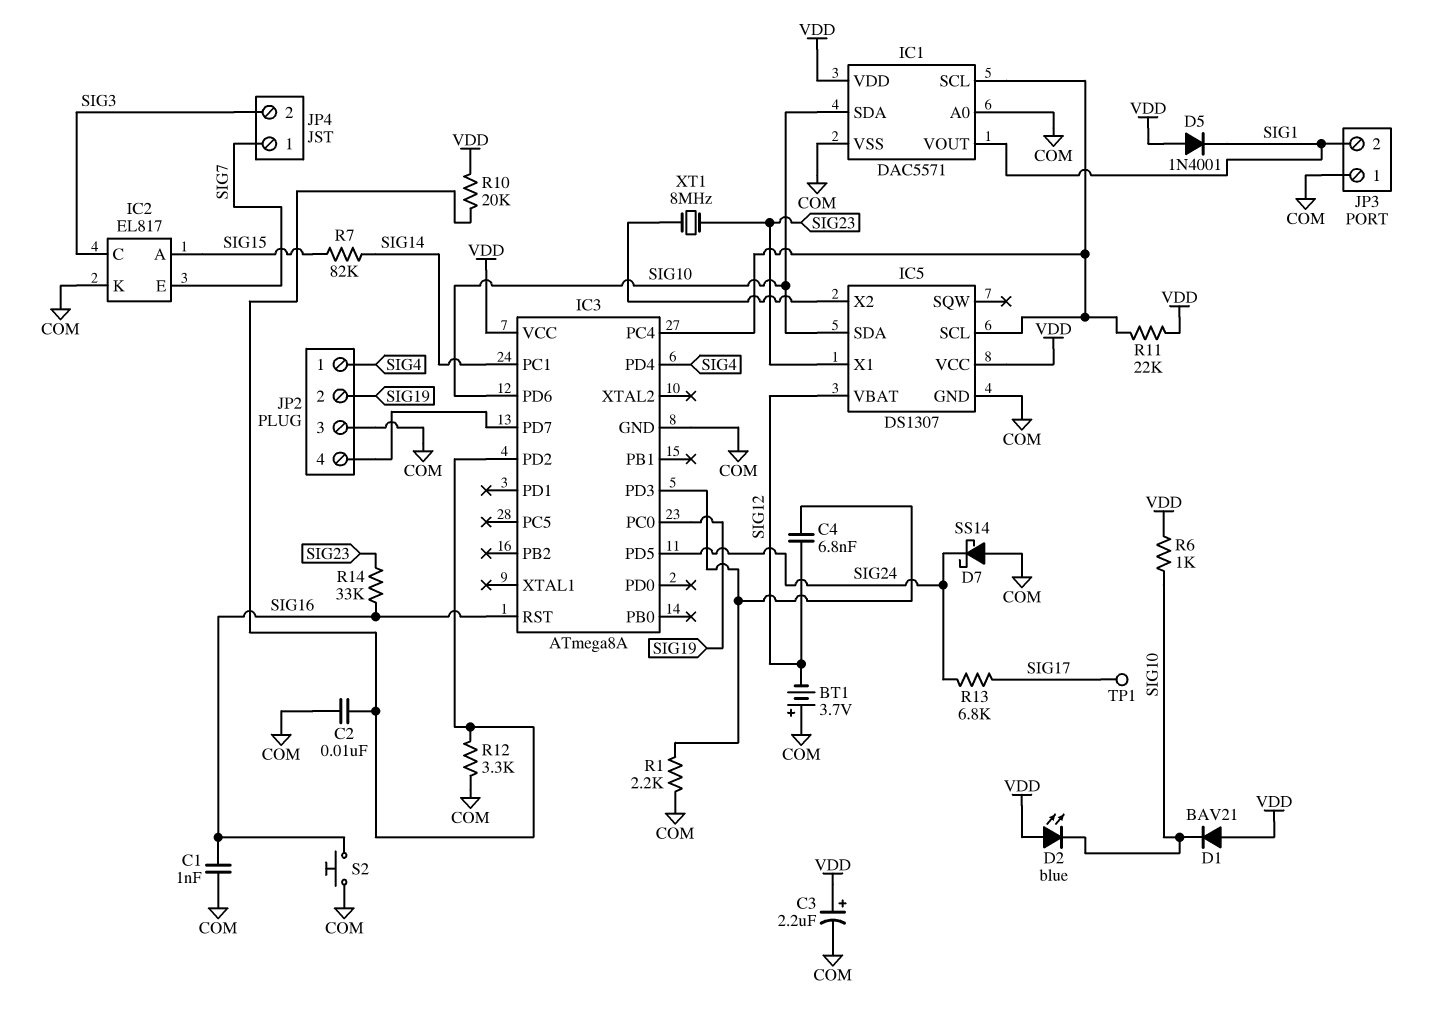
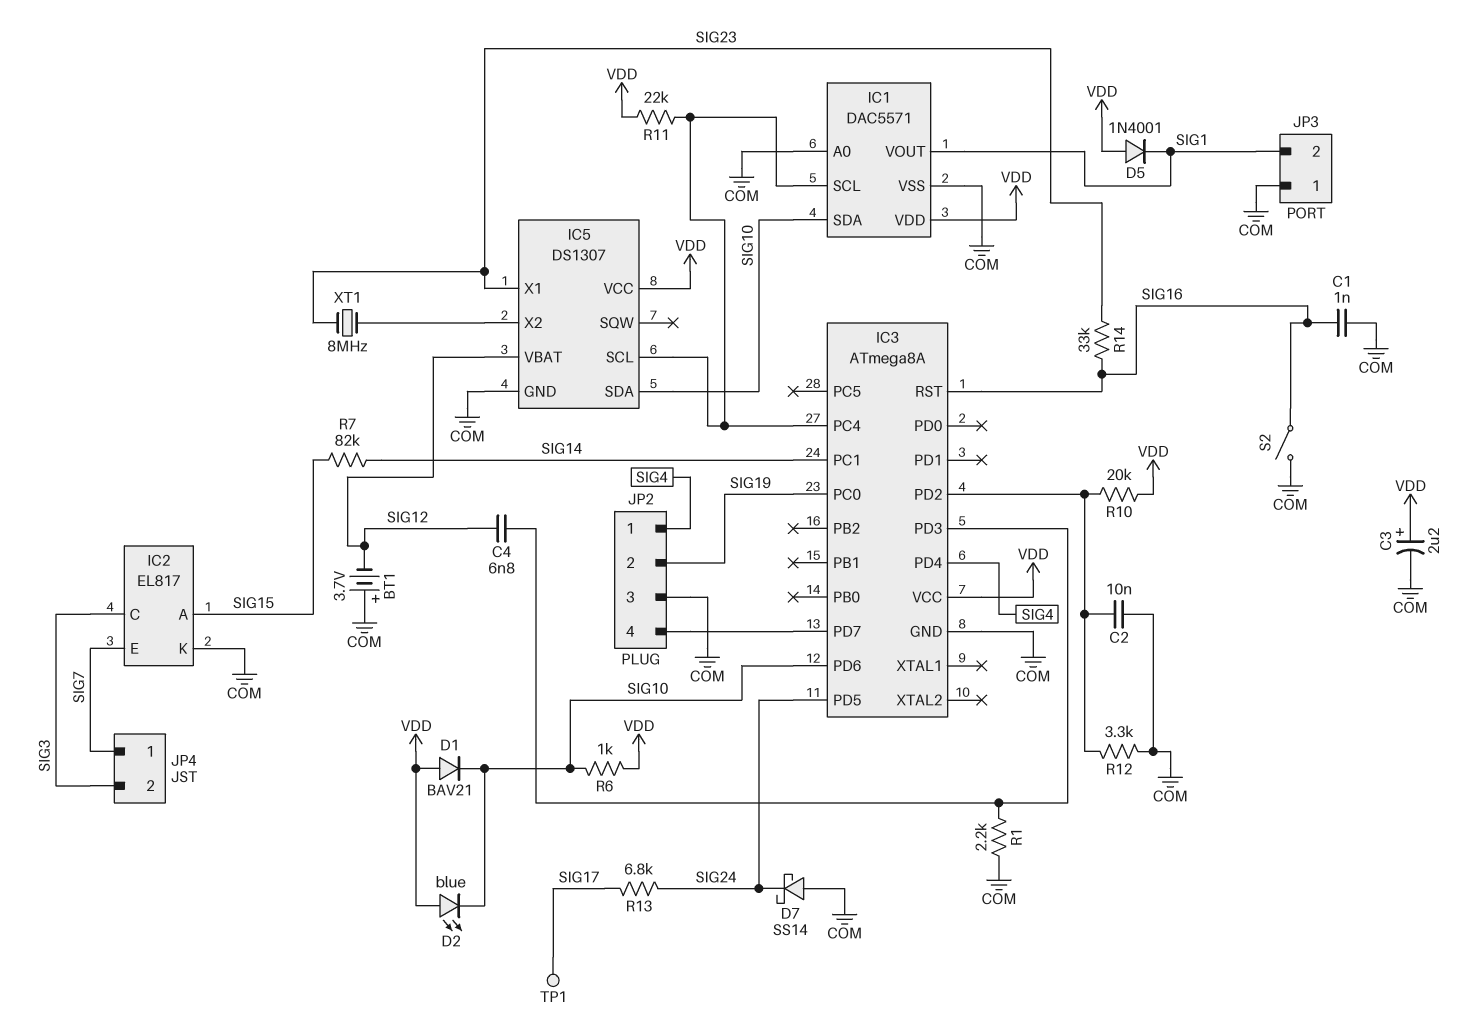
S2: button (COM, SIG16) -> switch (COM, SIG16)

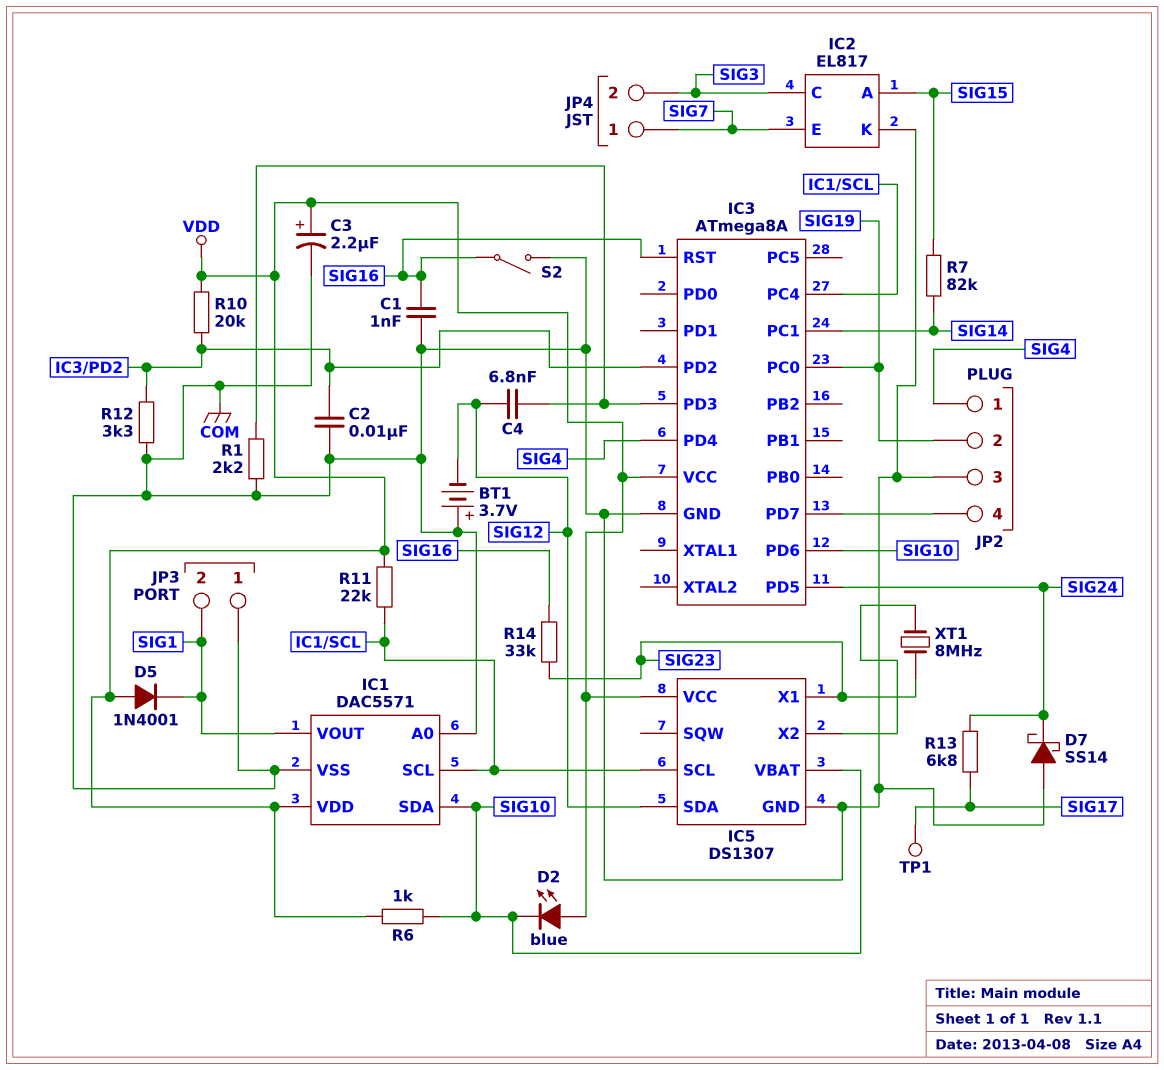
D1: diode BAV21 (A VDD, K SIG10) -> none
IC5 pin SDA: SIG10 -> SIG12
IC5 pin VBAT: SIG12 -> SIG10

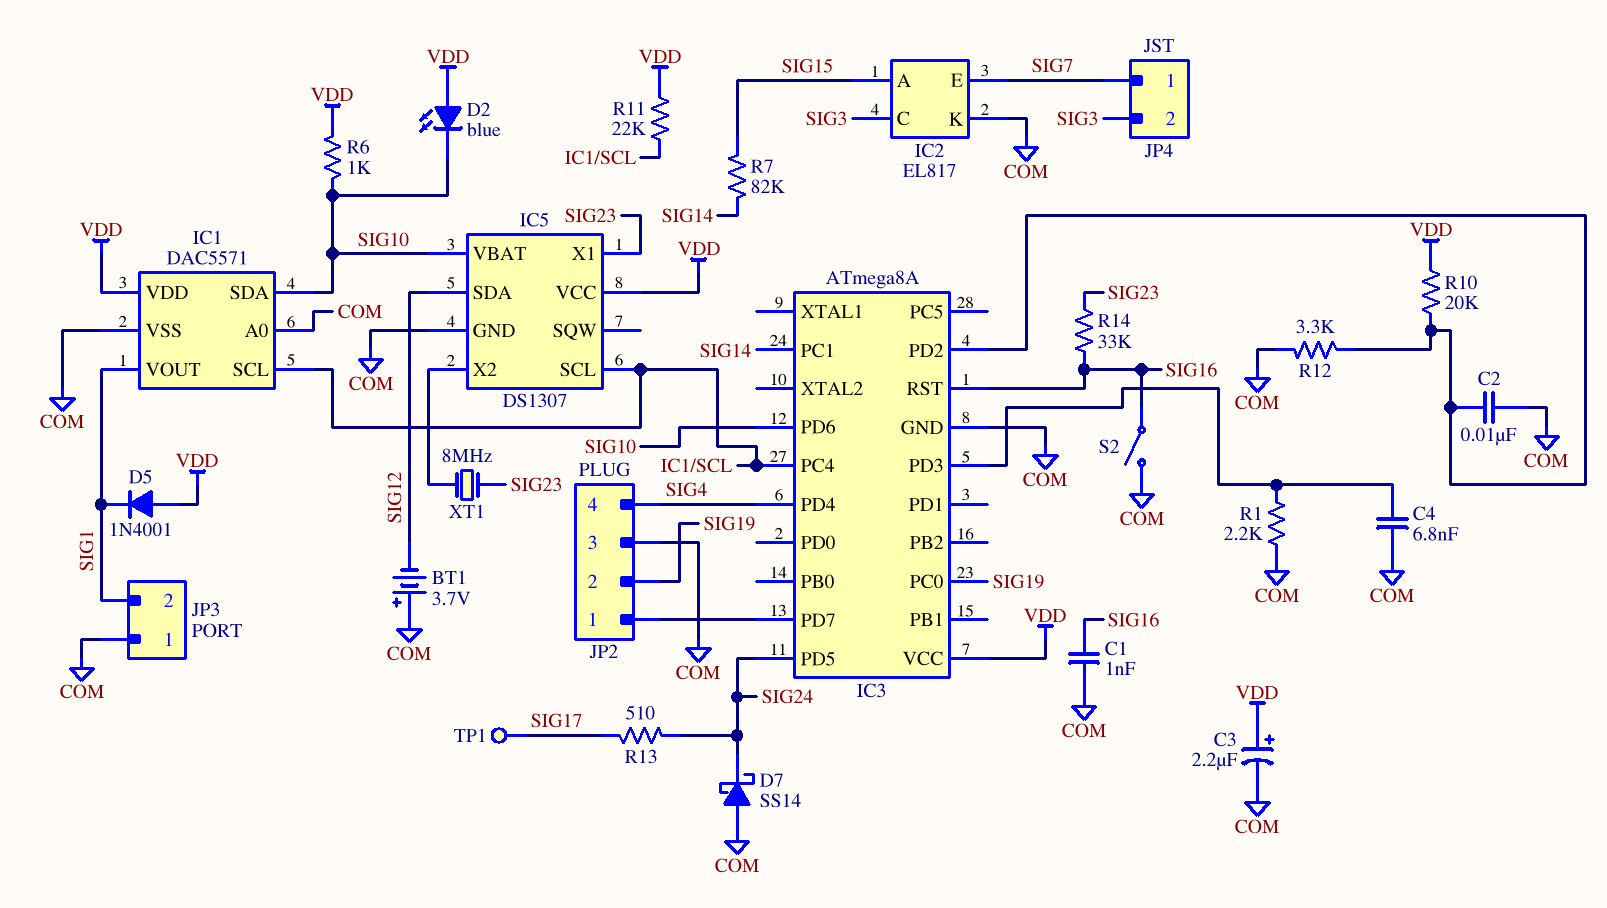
C4: 6.8nF (IC3/PD3, SIG12) -> 6.8nF (COM, IC3/PD3)
JP2 pin 1: SIG4 -> IC3/PD7
JP2 pin 4: IC3/PD7 -> SIG4
R13: 6.8k (SIG17, SIG24) -> 510 (SIG17, SIG24)

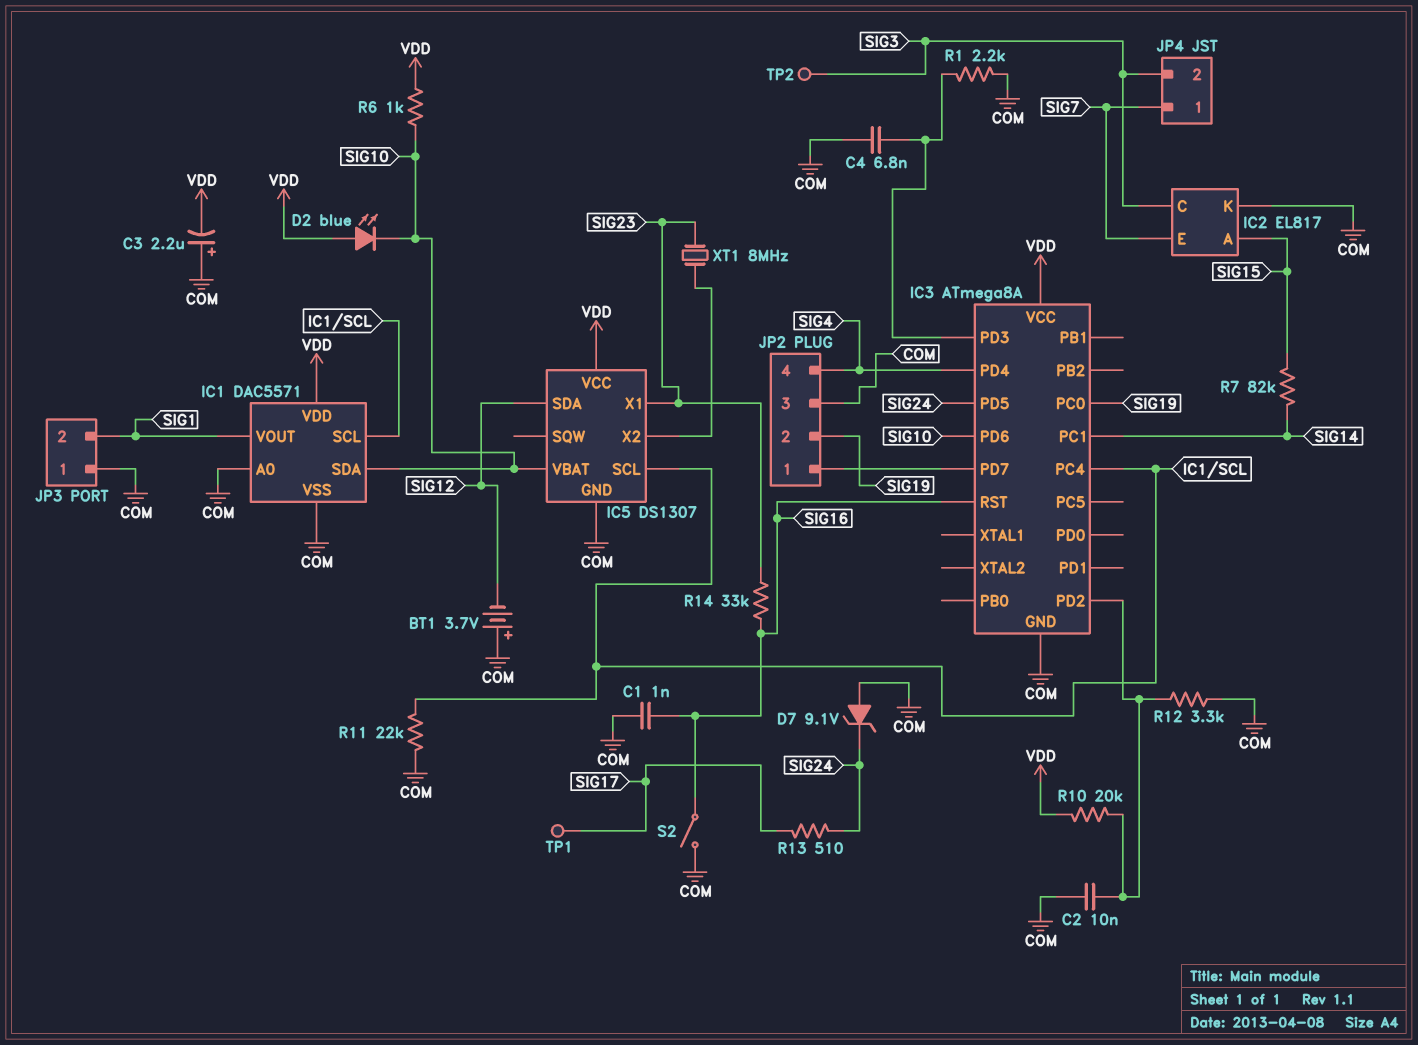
C3: 2.2uF (plus VDD, minus COM) -> 2.2uF (plus COM, minus VDD)
D5: diode 1N4001 (A VDD, K SIG1) -> none
D7: schottky SS14 (A COM, K SIG24) -> zener 9.1V (A COM, K SIG24)
R11: 22k (IC1/SCL, VDD) -> 22k (COM, IC1/SCL)
TP2: none -> test point (SIG3)

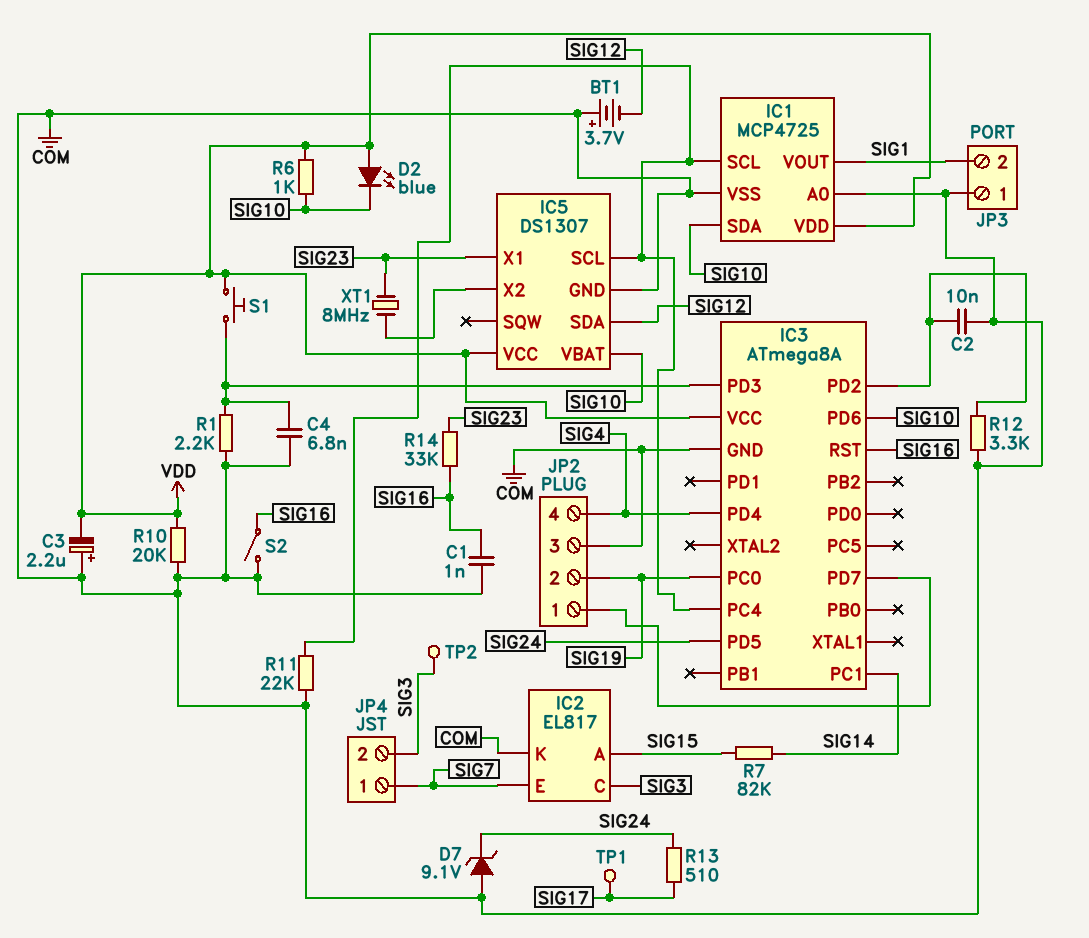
IC1: DAC5571 -> MCP4725
R10: 20k (IC3/PD2, VDD) -> 20k (COM, VDD)
S1: none -> button (IC3/PD3, VDD)

